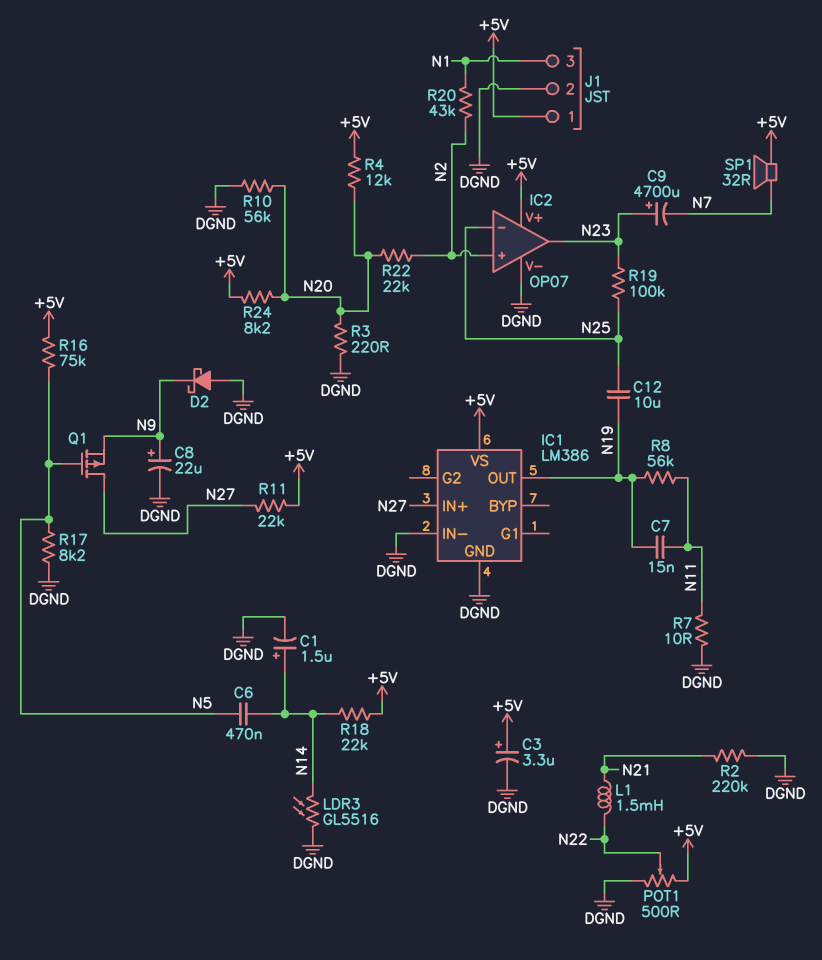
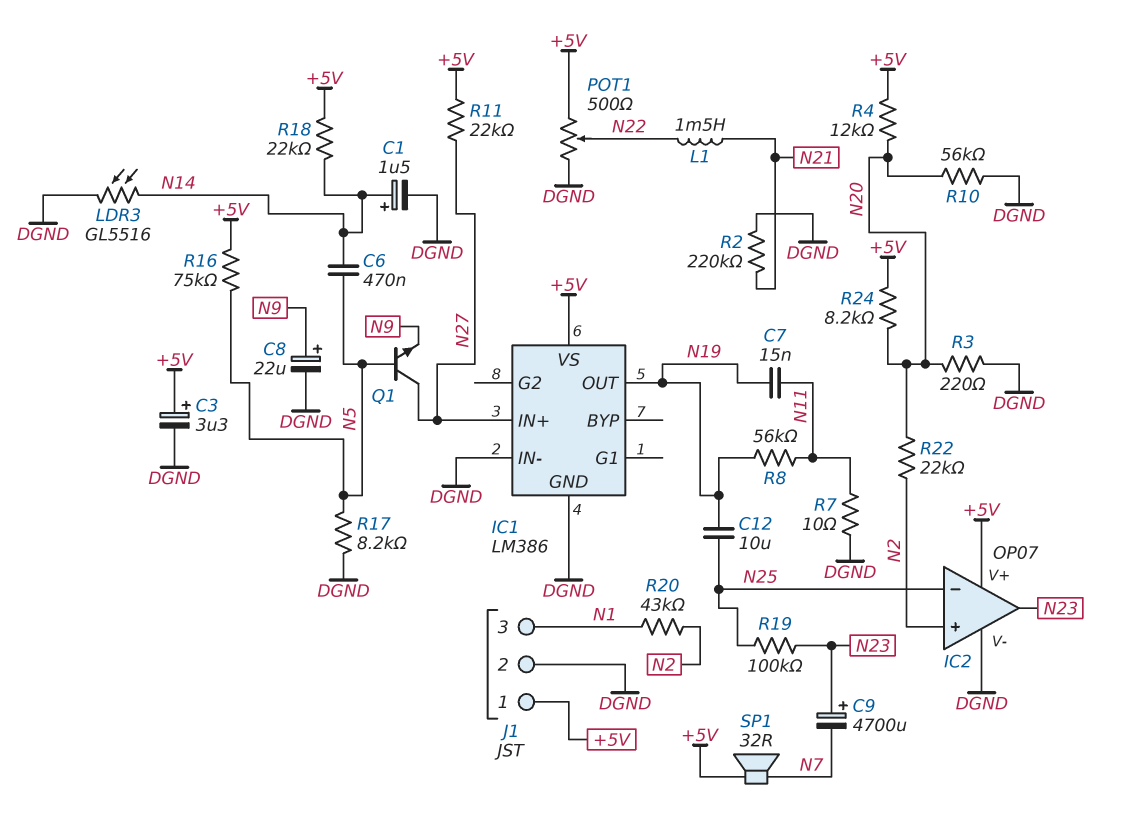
D2: schottky (A DGND, K N9) -> none
Q1: PMOS (G N5, D N27, S N9) -> NPN (B N5, C N27, E N9)

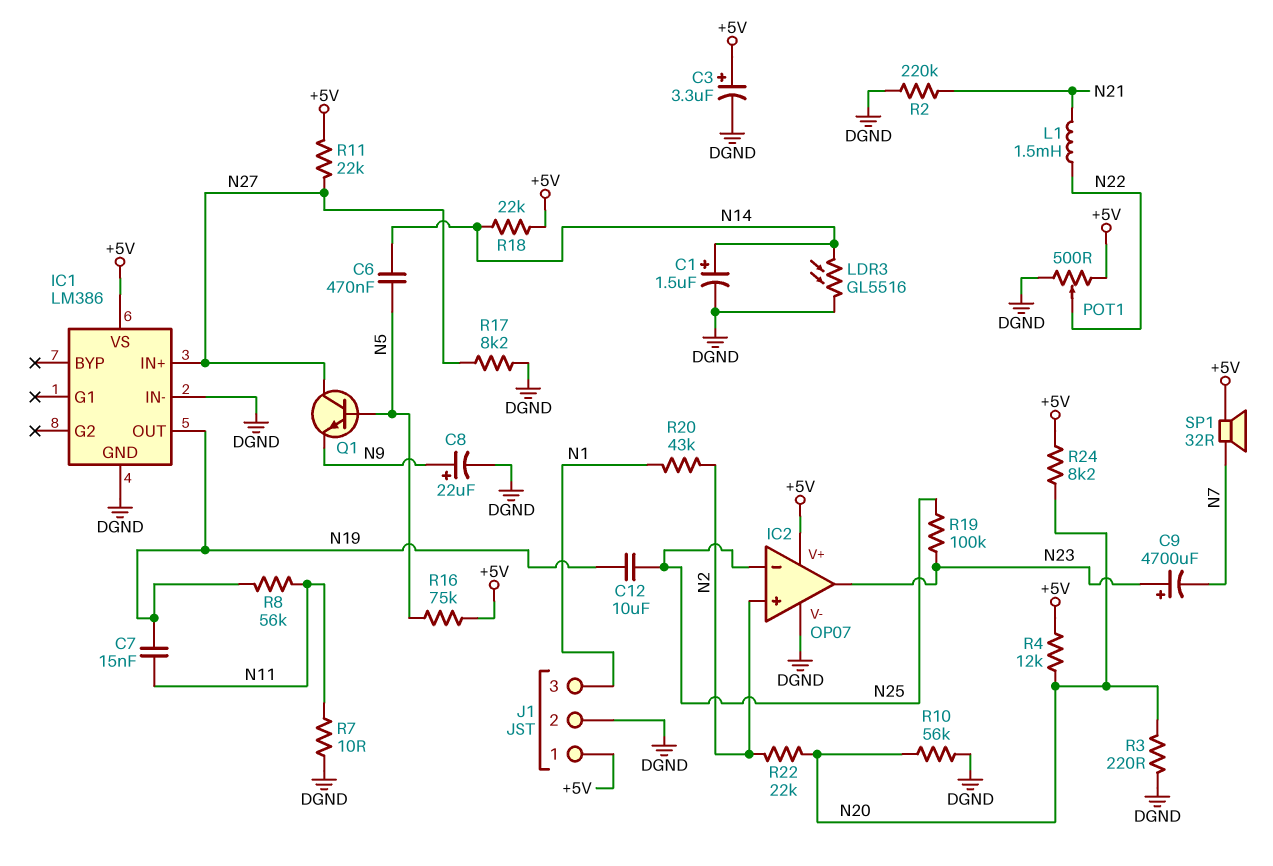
R17: 8.2k (DGND, N5) -> 8.2k (DGND, N27)

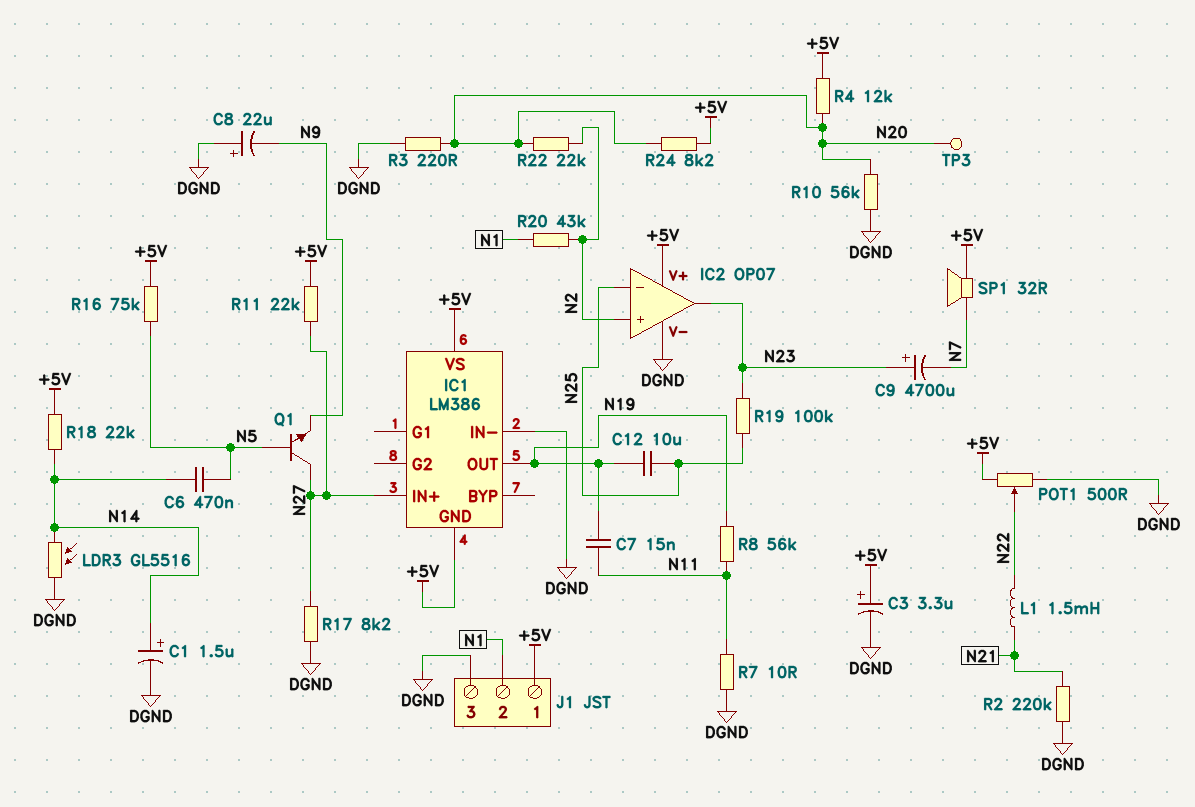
C8: 22uF (plus N9, minus DGND) -> 22uF (plus DGND, minus N9)
IC1 pin GND: DGND -> +5V
J1 pin 2: DGND -> N1
J1 pin 3: N1 -> DGND
TP3: none -> test point (N20)

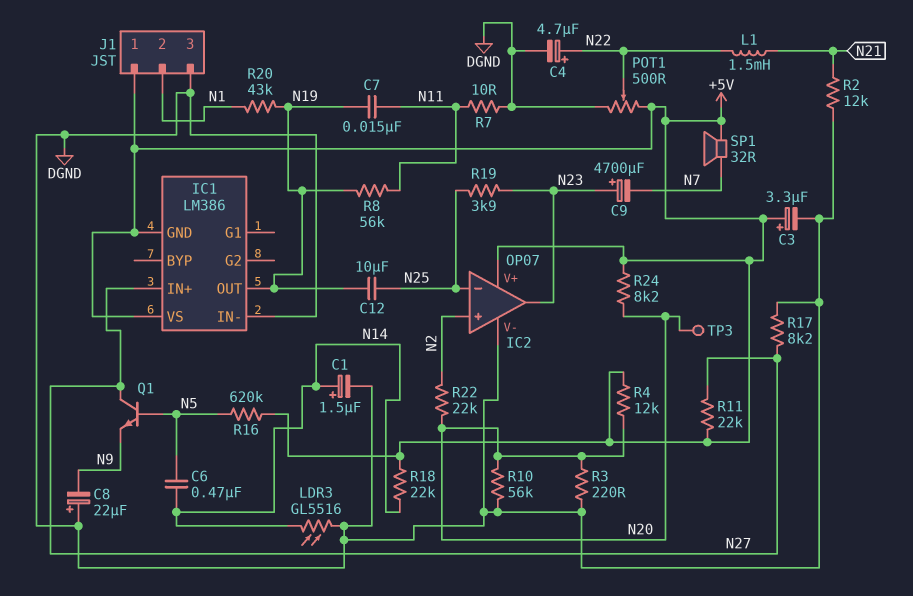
C4: none -> 4.7uF (plus N22, minus DGND)
R2: 220k (DGND, N21) -> 12k (DGND, N21)
R16: 75k (+5V, N5) -> 620k (+5V, N5)
R19: 100k (N23, N25) -> 3.9k (N23, N25)
R20: 43k (N1, N2) -> 43k (N1, N19)

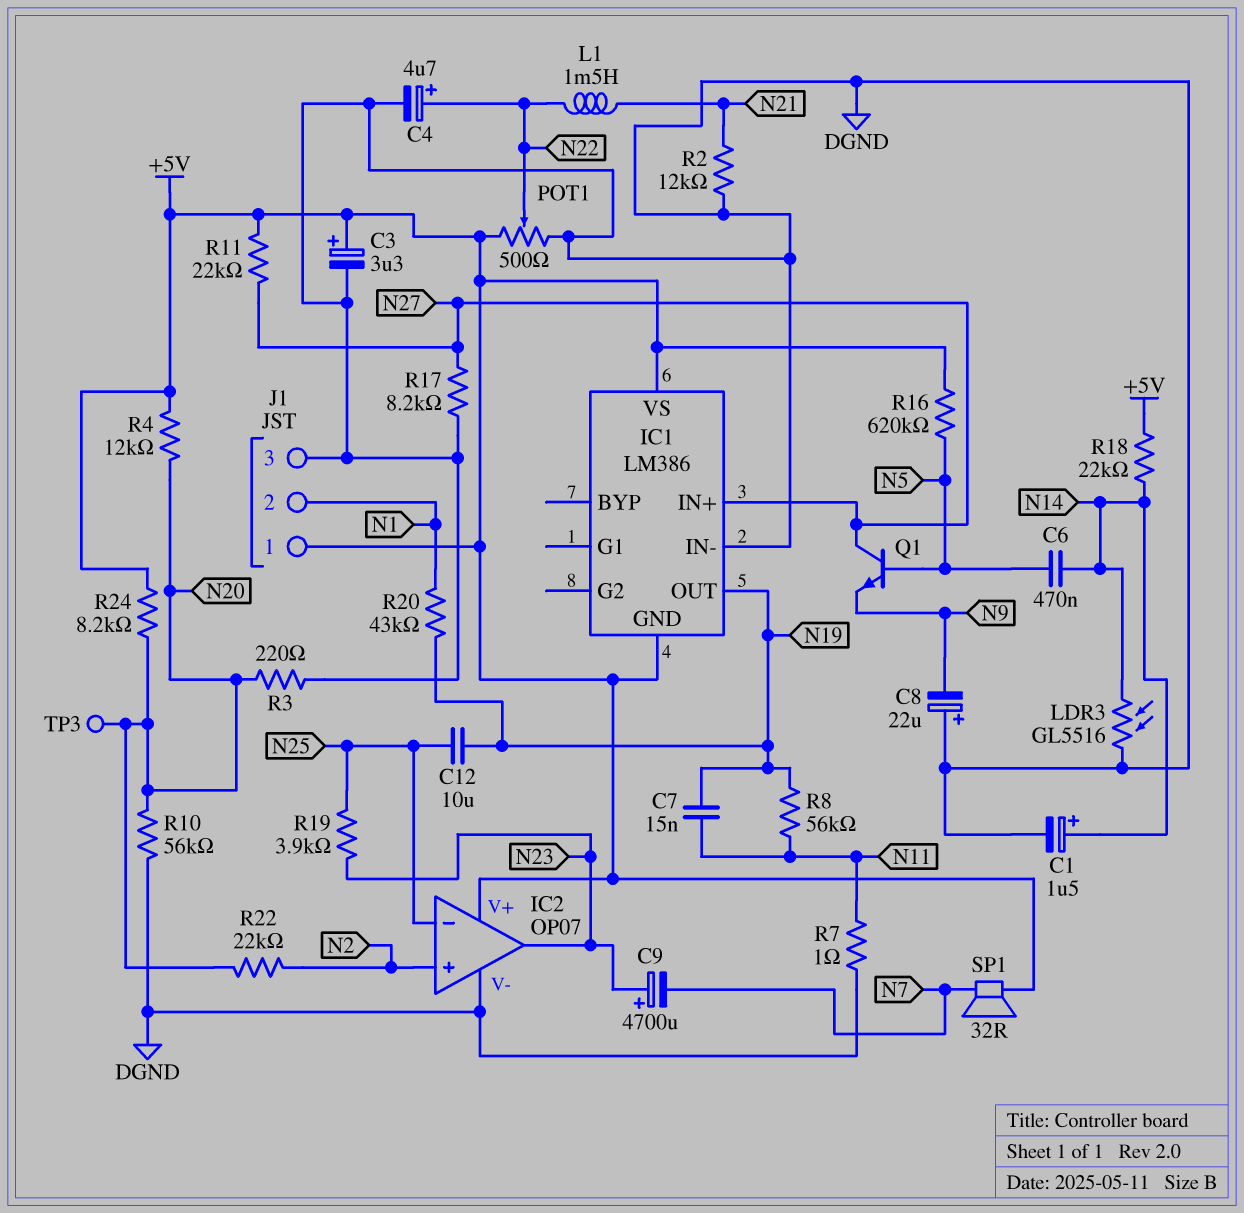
R7: 10 (DGND, N11) -> 1 (DGND, N11)

